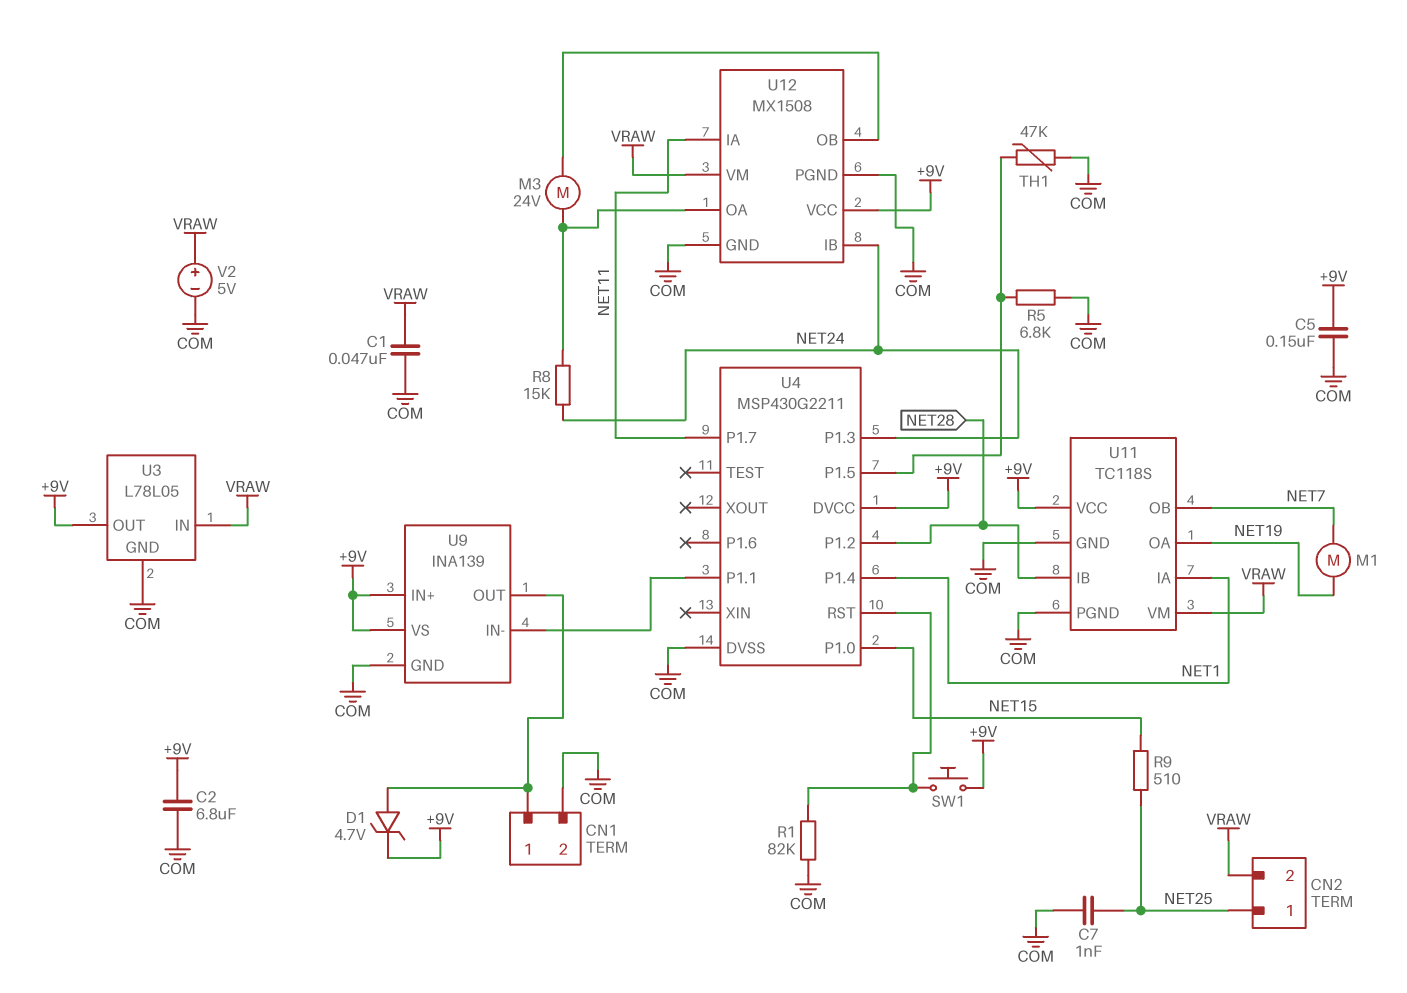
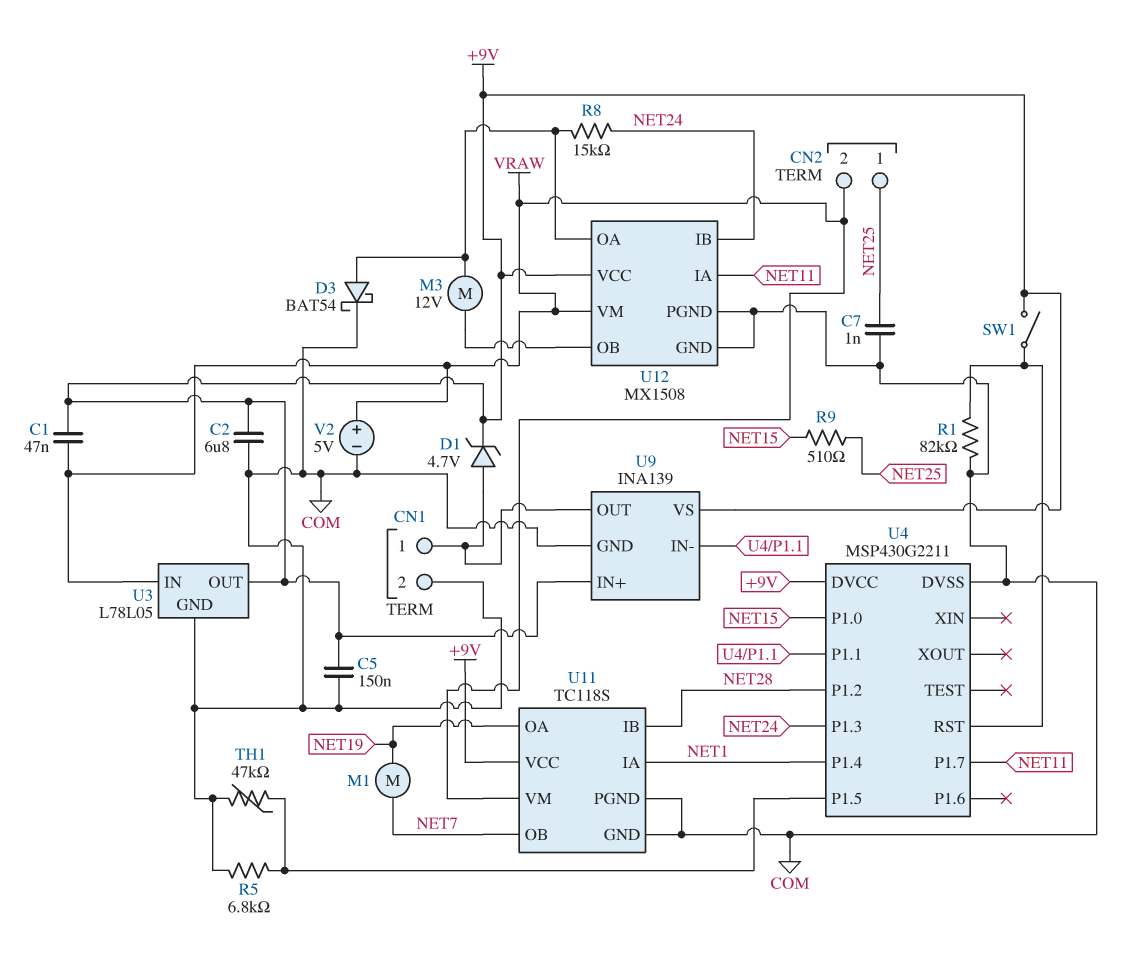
C1: 47nF (COM, VRAW) -> 47nF (+9V, VRAW)
D3: none -> schottky BAT54 (A U12/OA, K COM)
M3: motor 24V (U12/OA, U12/OB) -> motor 12V (U12/OA, U12/OB)
SW1: button (+9V, U4/RST) -> switch (+9V, U4/RST)

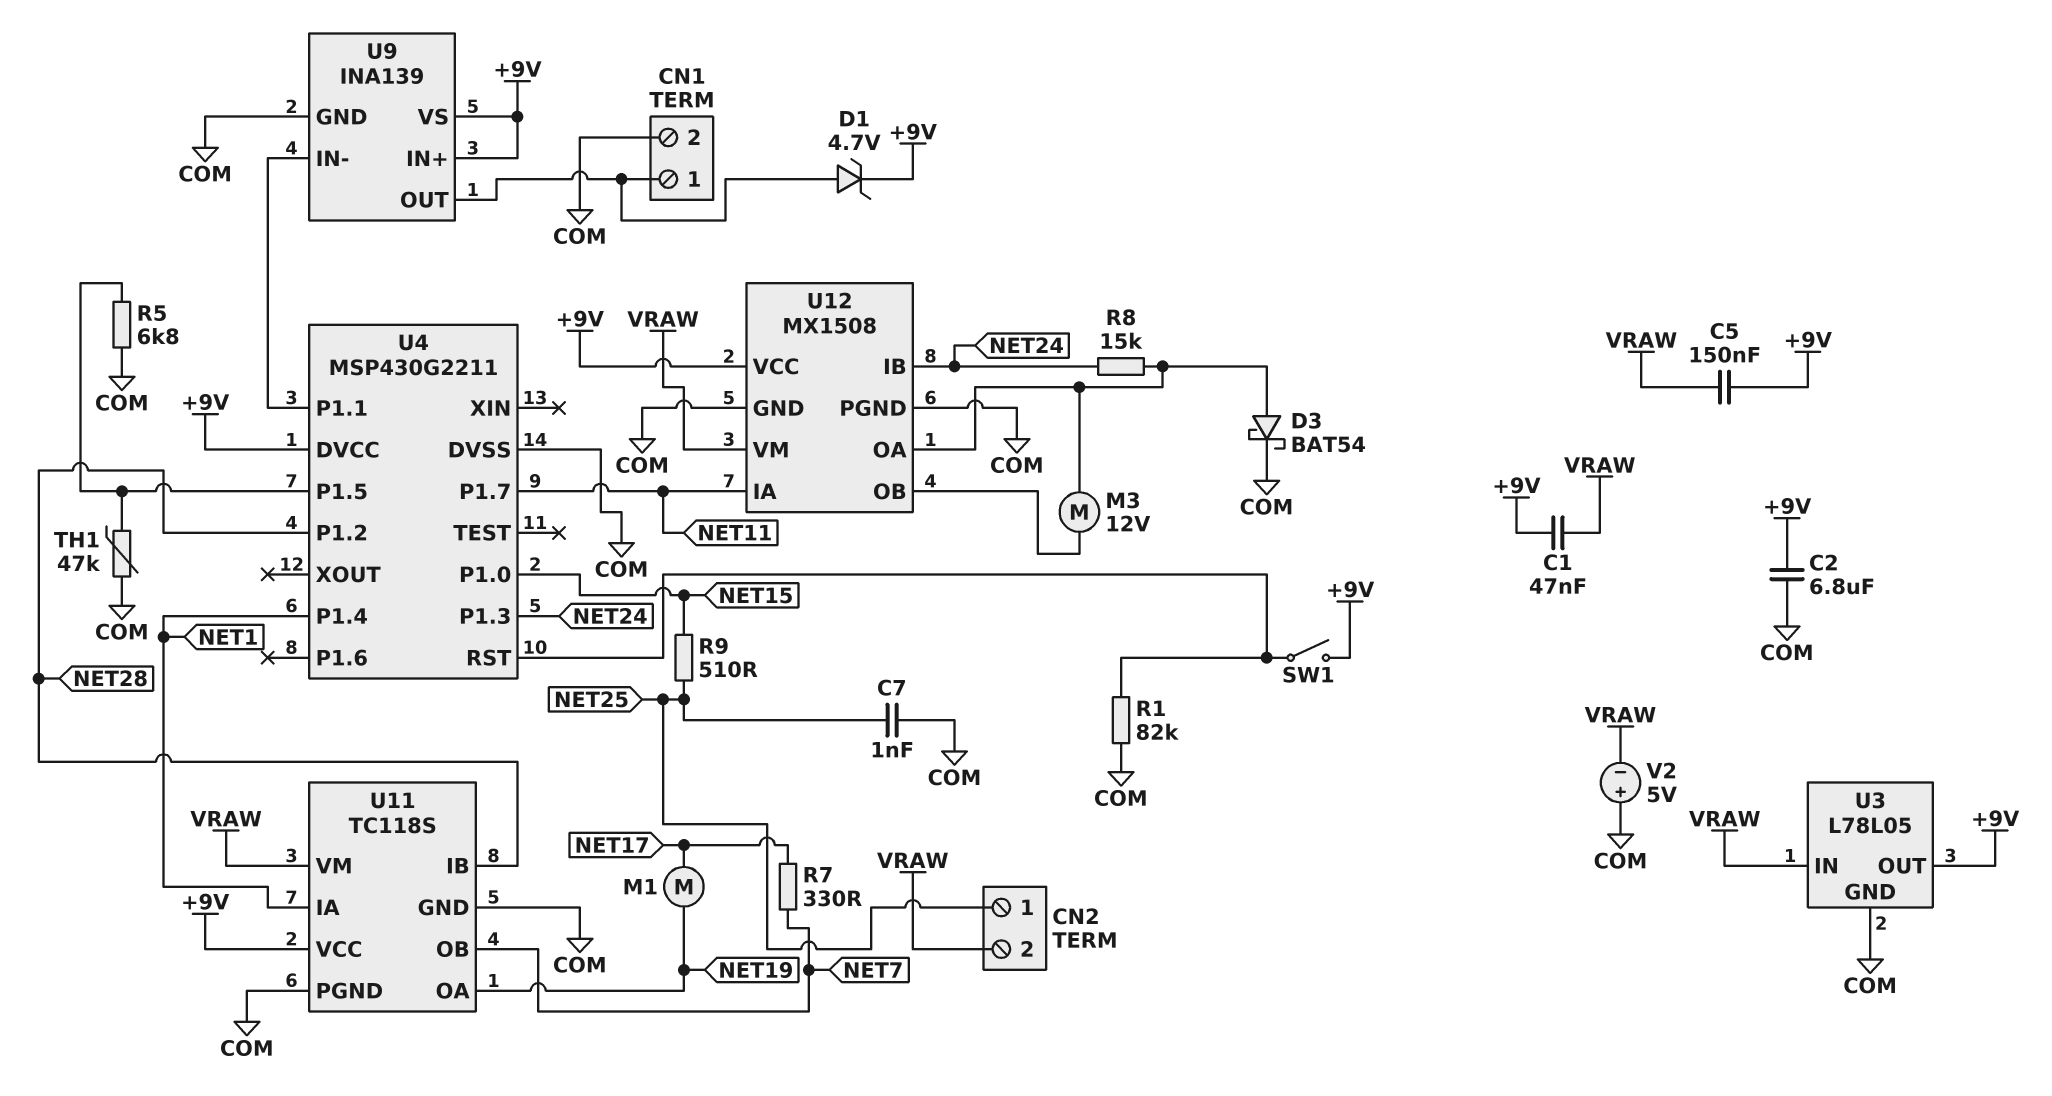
C5: 150nF (+9V, COM) -> 150nF (+9V, VRAW)
M1: motor (NET7, NET19) -> motor (NET17, NET19)
R7: none -> 330 (NET7, NET17)
V2: 5V (plus VRAW, minus COM) -> 5V (plus COM, minus VRAW)

